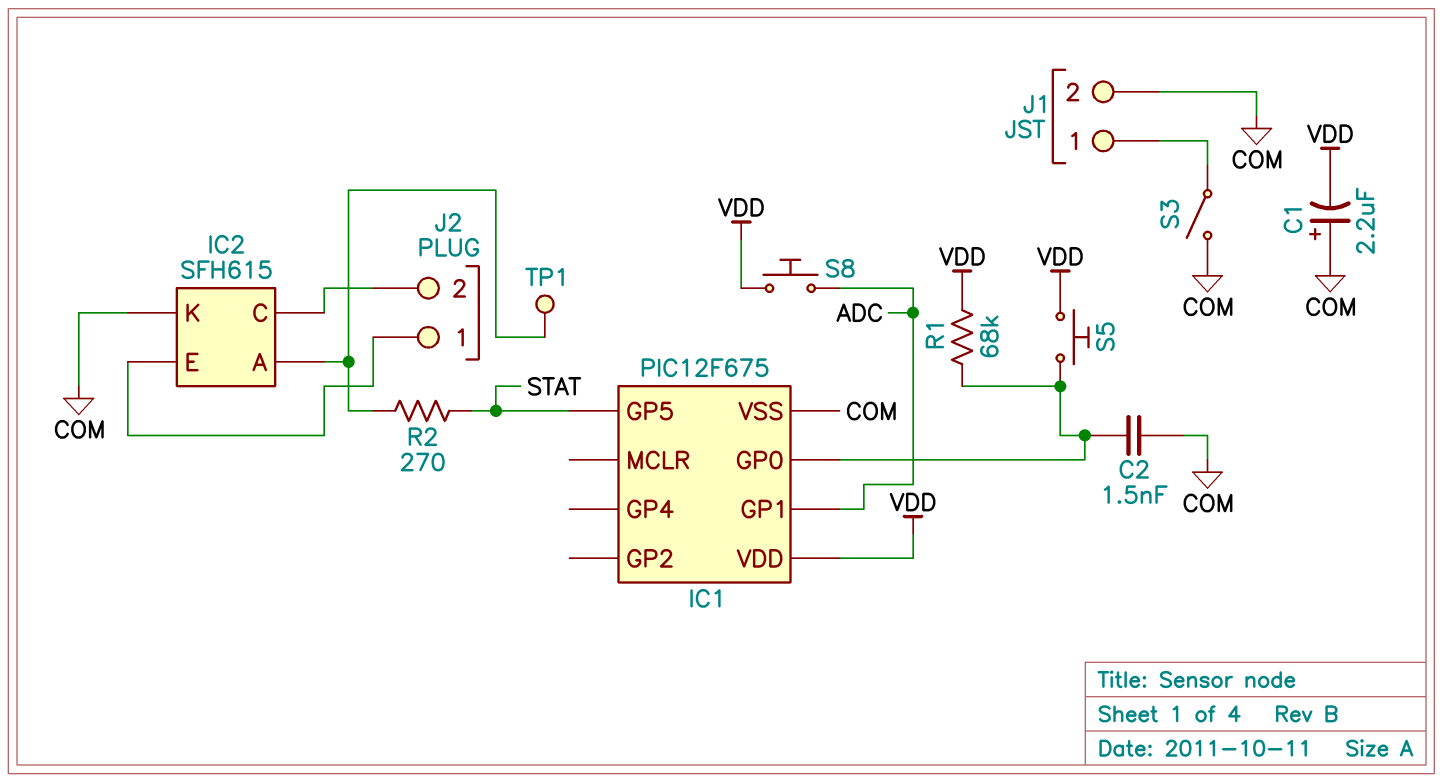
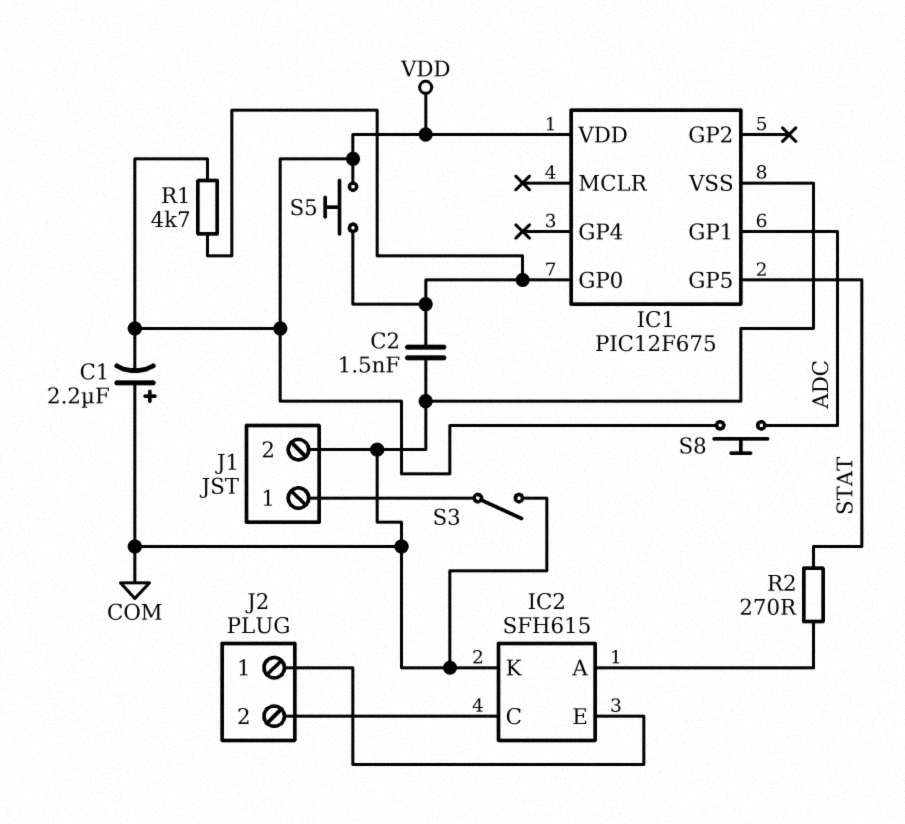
R1: 68k (IC1/GP0, VDD) -> 4.7k (IC1/GP0, VDD)
TP1: test point (IC2/A) -> none

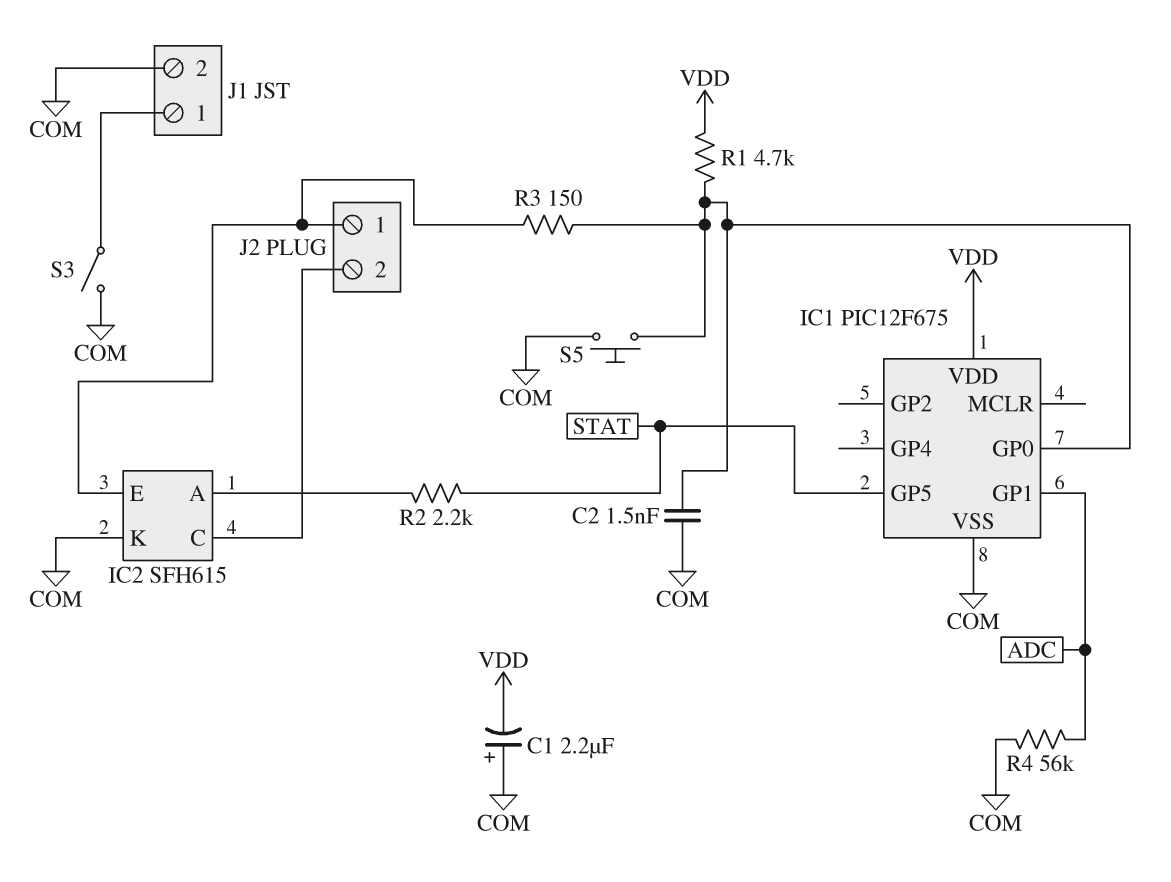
R2: 270 (IC2/A, STAT) -> 2.2k (IC2/A, STAT)
R3: none -> 150 (IC1/GP0, IC2/E)
R4: none -> 56k (ADC, COM)
S5: button (IC1/GP0, VDD) -> button (COM, IC1/GP0)
S8: button (ADC, VDD) -> none

